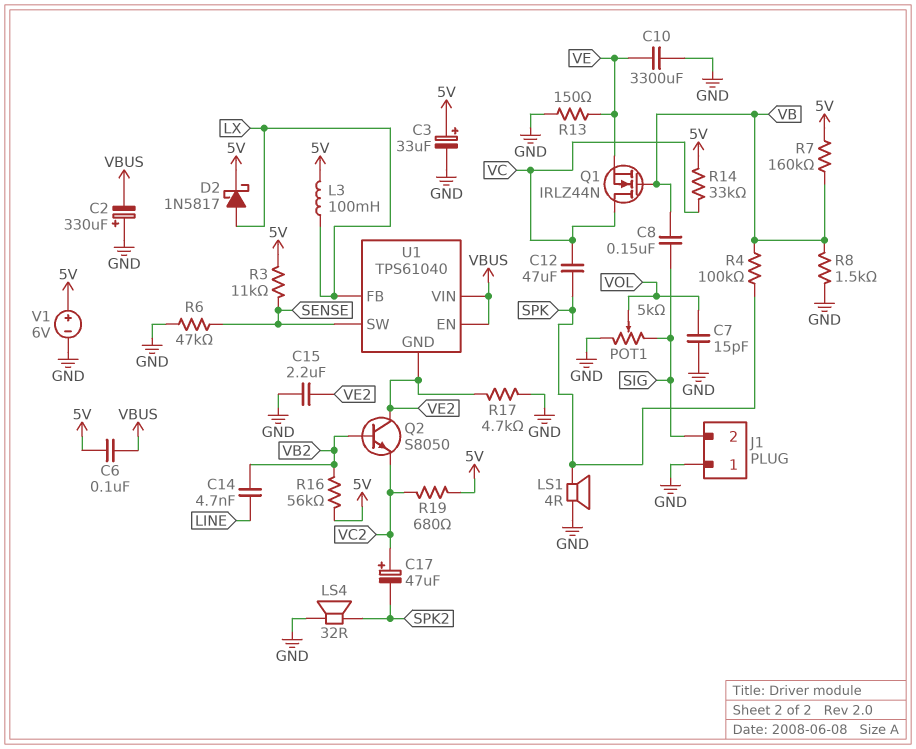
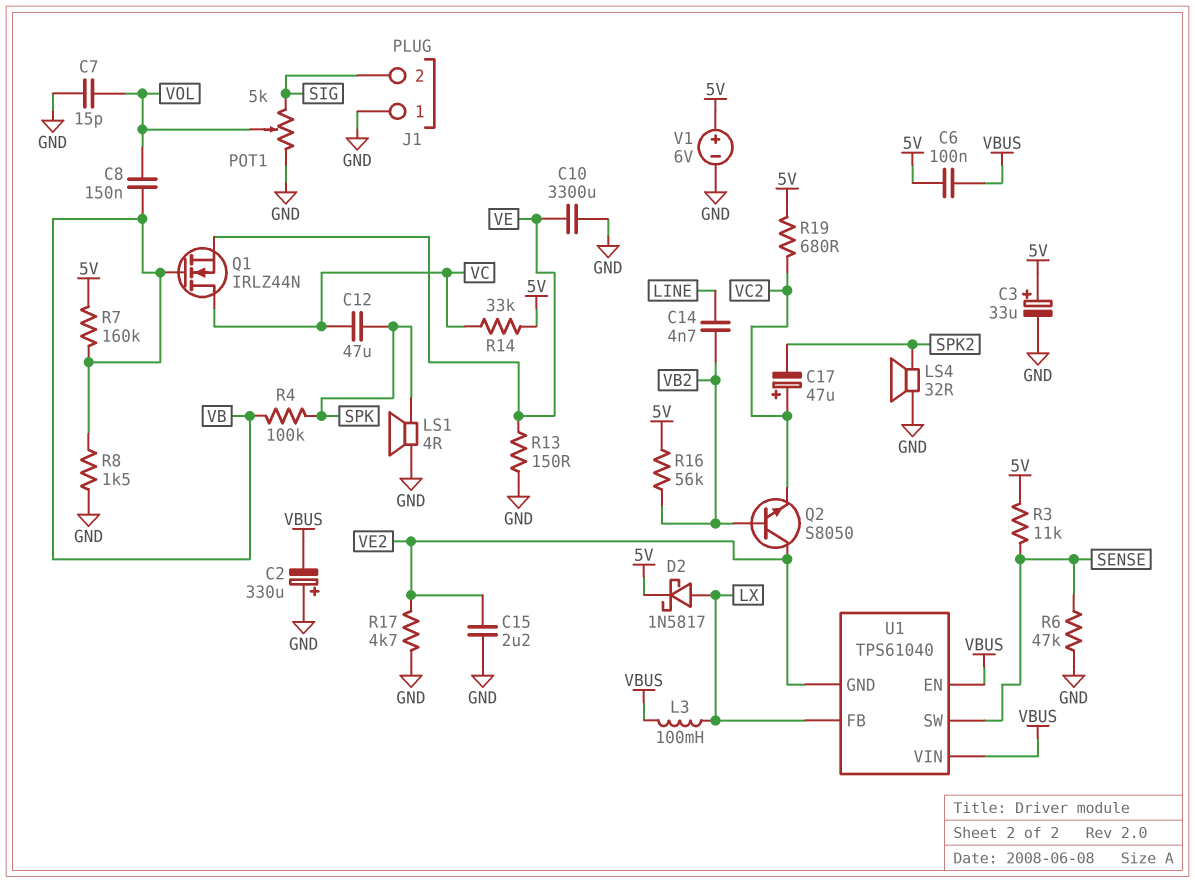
C8: 150nF (SIG, VB) -> 150nF (VB, VOL)
L3: 100mH (5V, LX) -> 100mH (LX, VBUS)

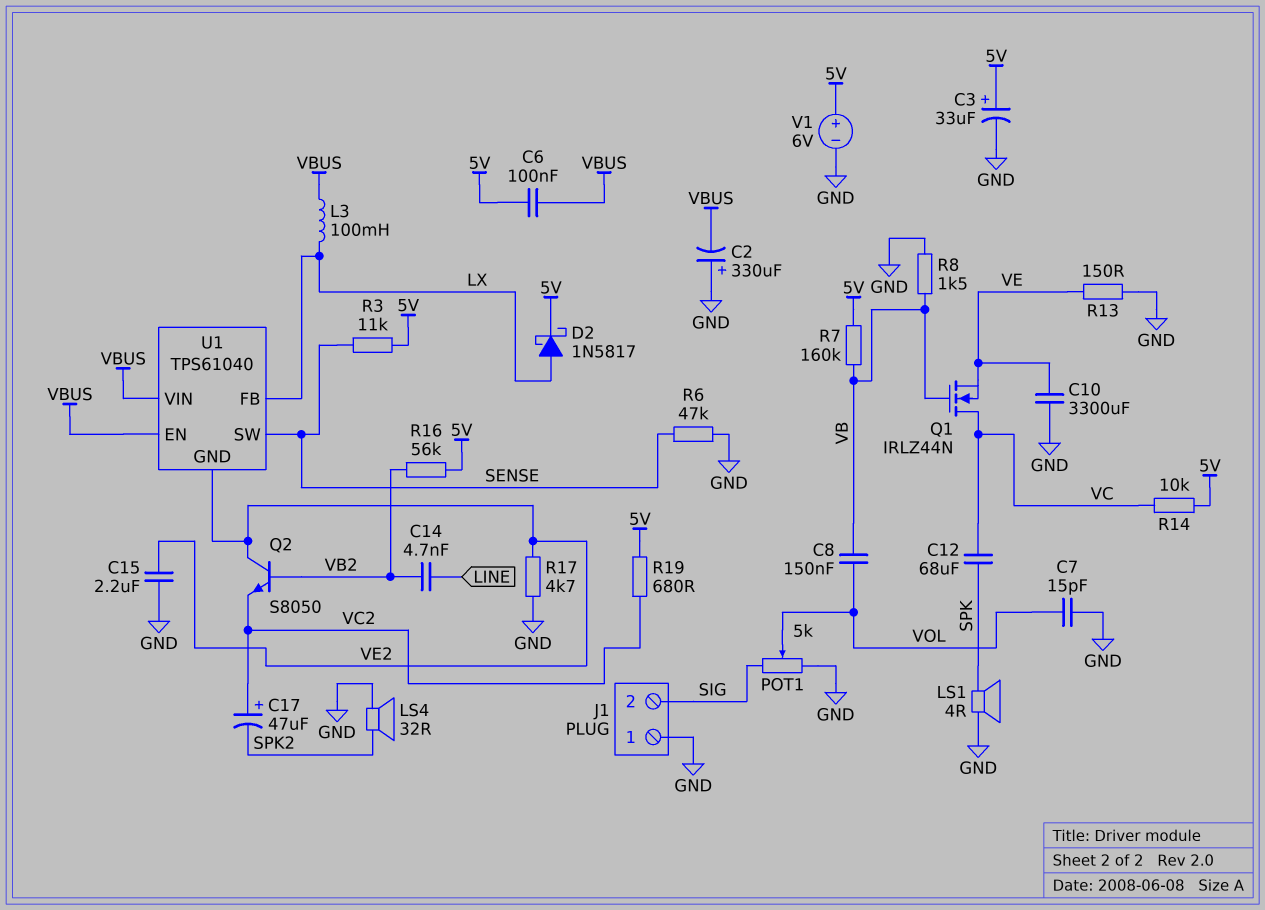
C12: 47uF (SPK, VC) -> 68uF (SPK, VC)
R4: 100k (SPK, VB) -> none
R14: 33k (5V, VC) -> 10k (5V, VC)

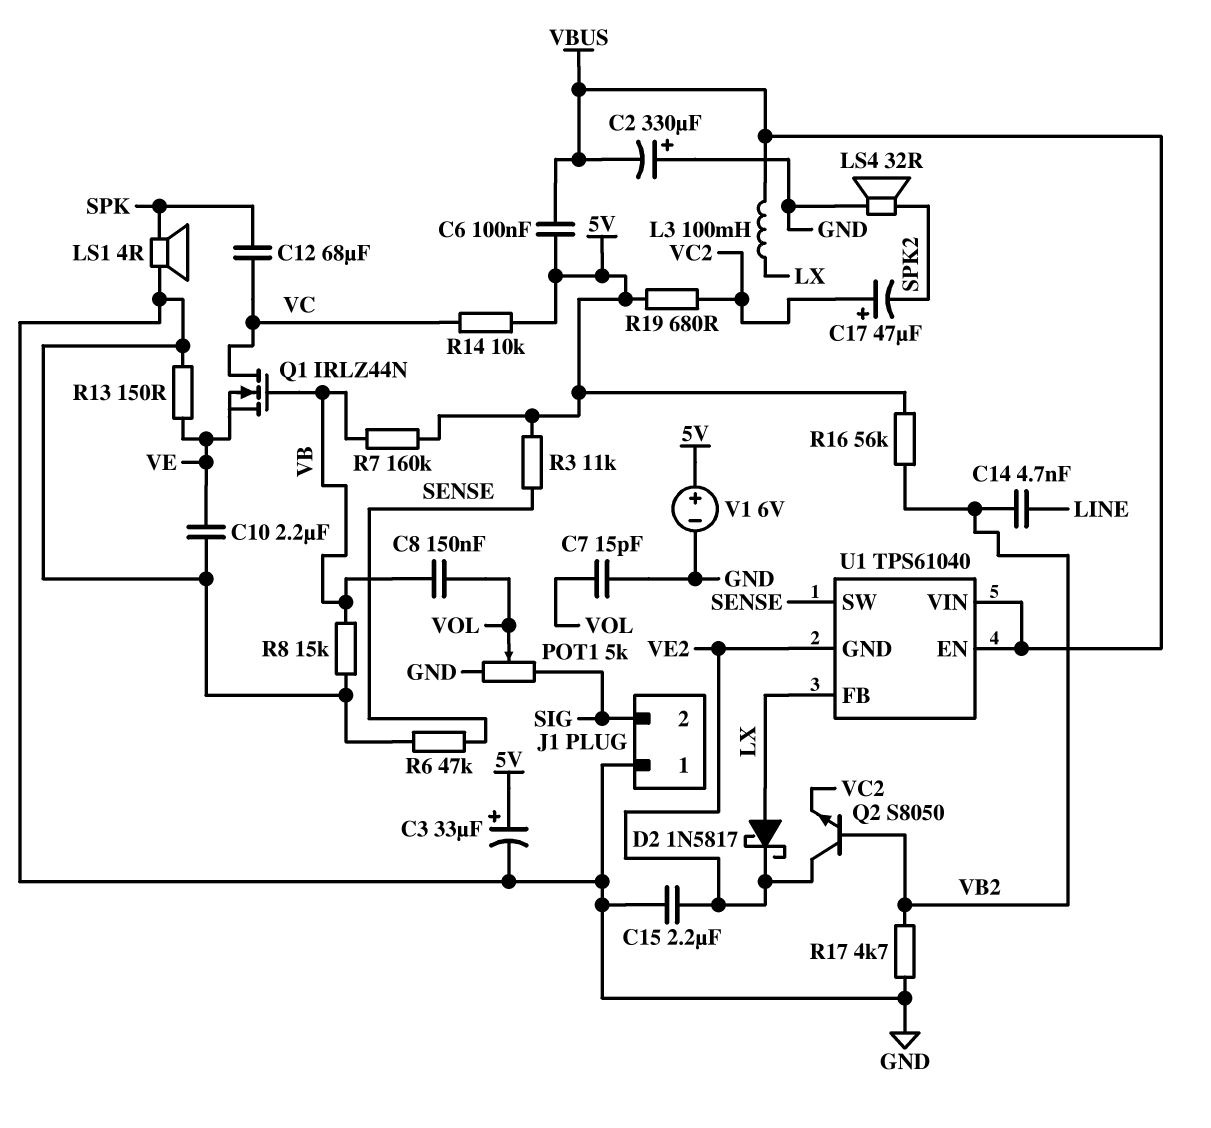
C10: 3300uF (GND, VE) -> 2.2uF (GND, VE)
D2: schottky 1N5817 (A LX, K 5V) -> schottky 1N5817 (A LX, K VE2)
R8: 1.5k (GND, VB) -> 15k (GND, VB)
R17: 4.7k (GND, VE2) -> 4.7k (GND, VB2)

